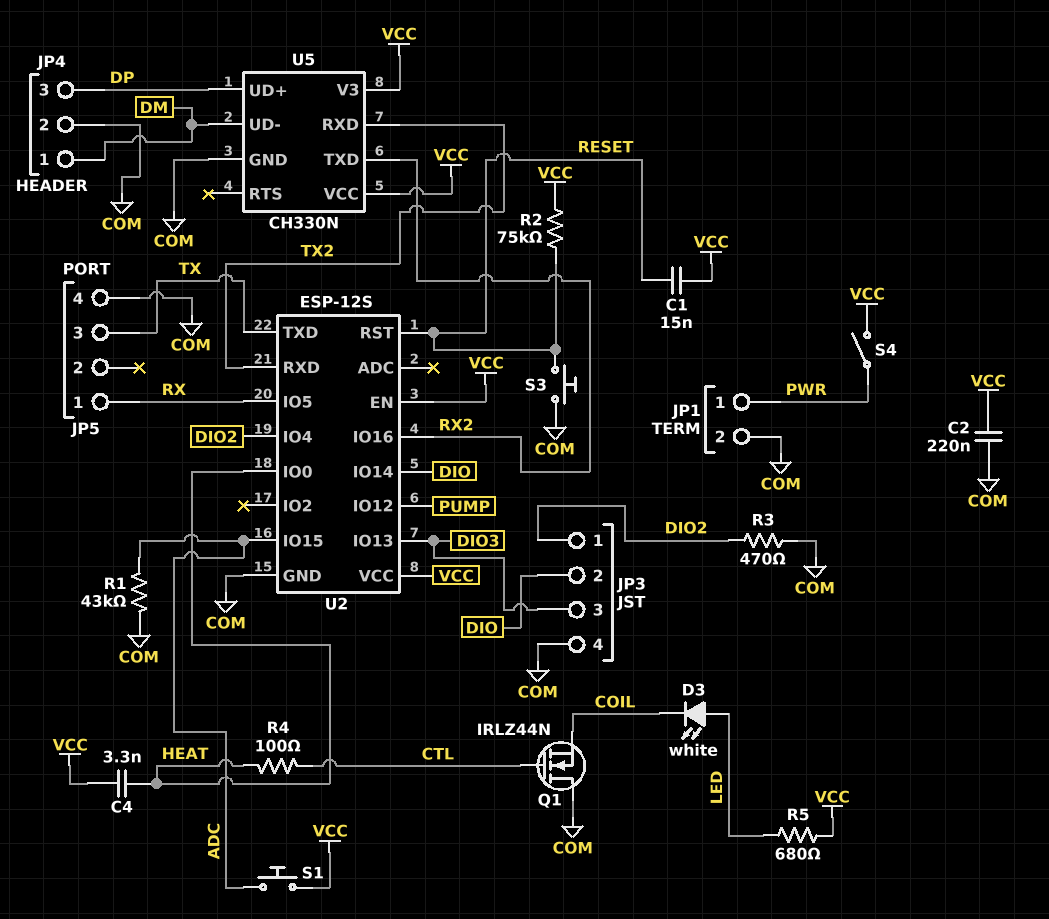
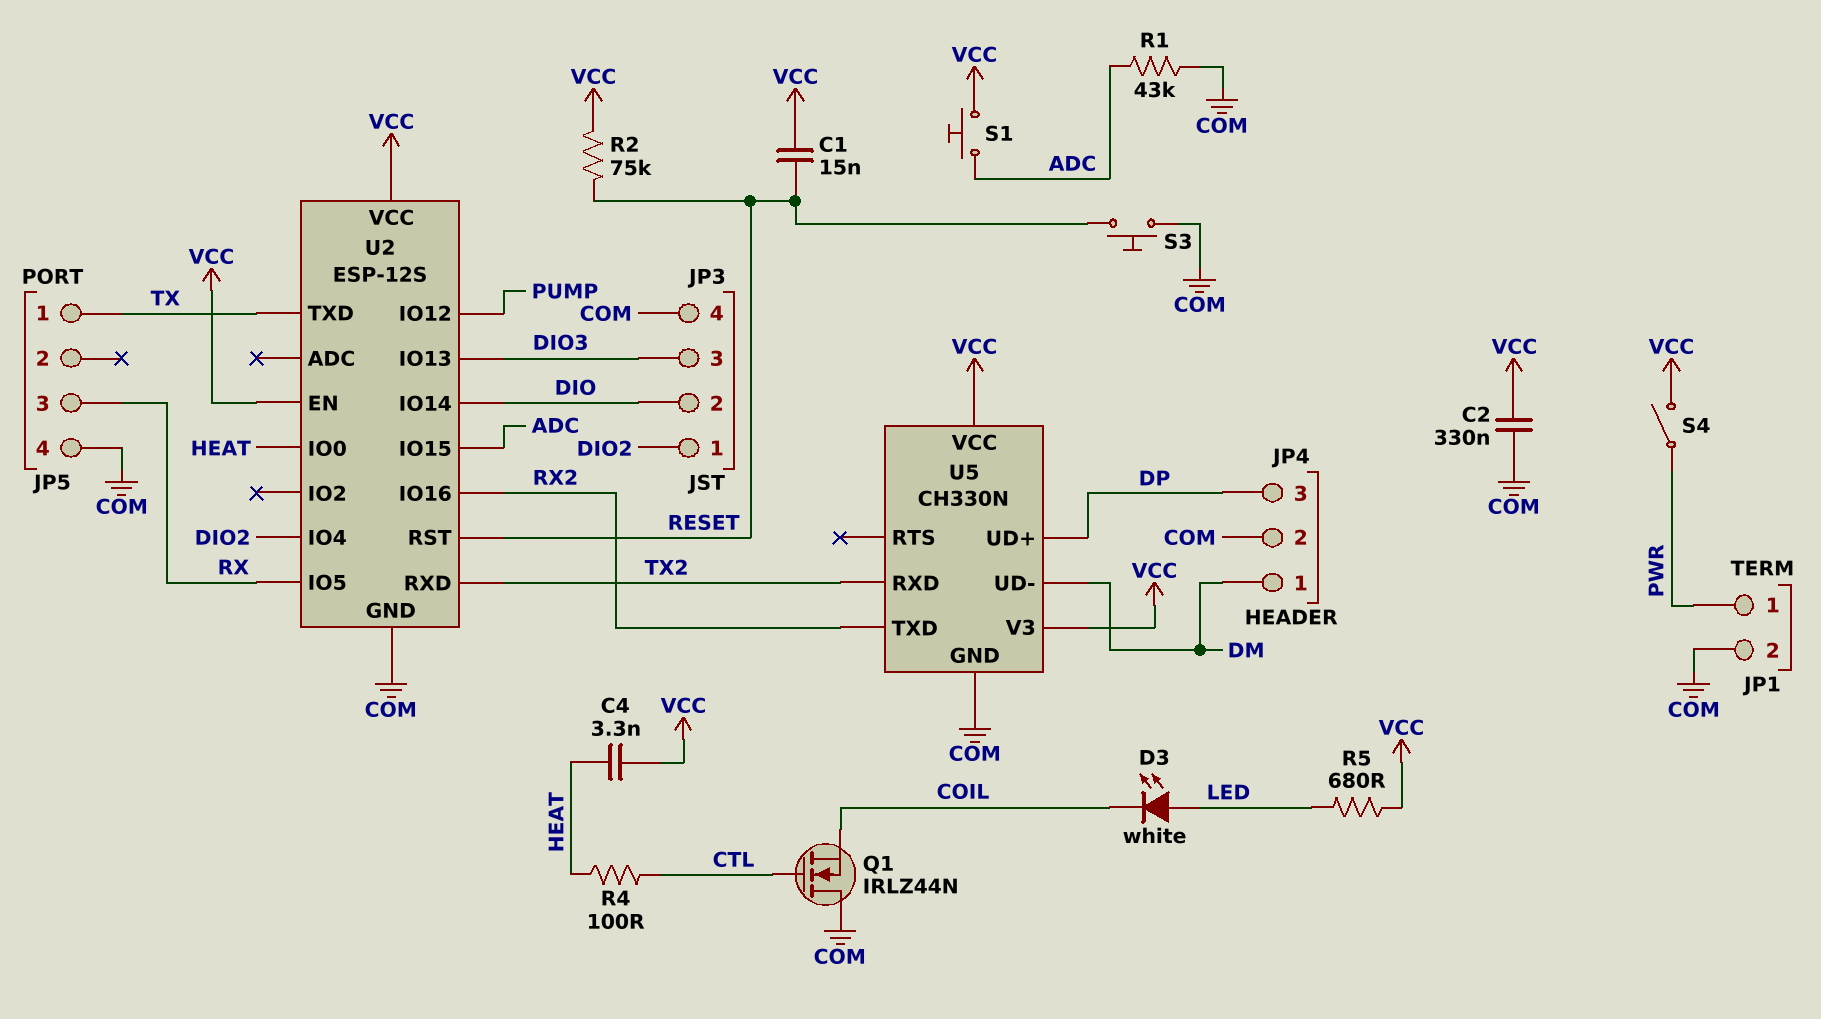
C2: 220nF (COM, VCC) -> 330nF (COM, VCC)
JP5 pin 1: RX -> TX
JP5 pin 3: TX -> RX
R3: 470 (COM, DIO2) -> none

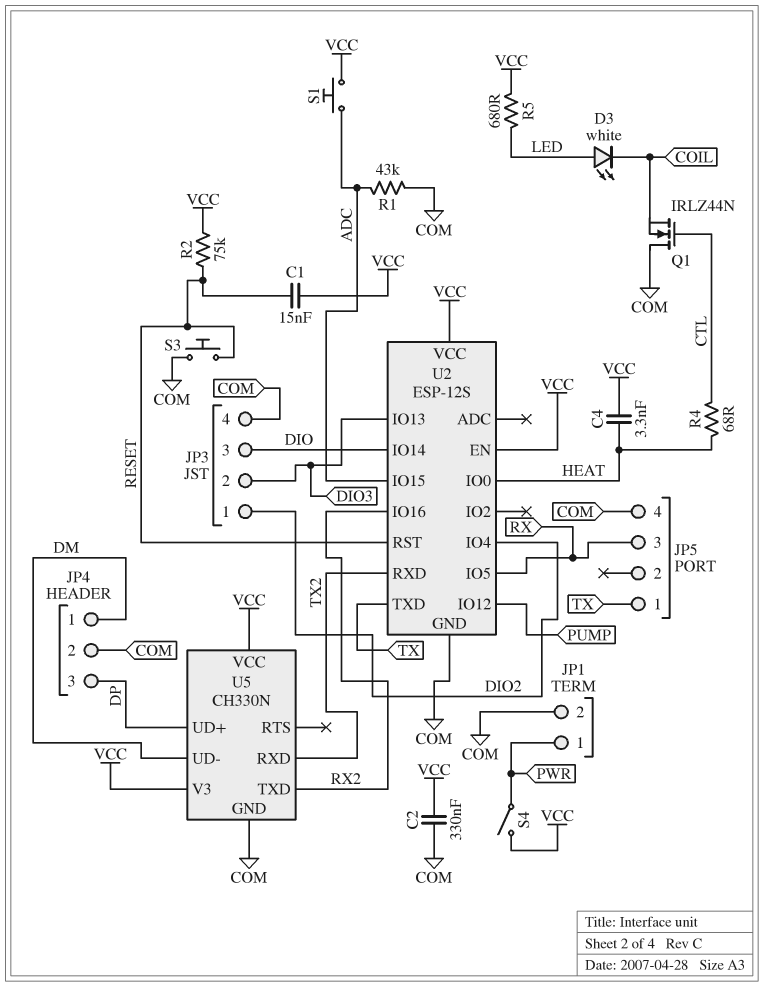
JP3 pin 2: DIO -> DIO3
JP3 pin 3: DIO3 -> DIO
R4: 100 (CTL, HEAT) -> 68 (CTL, HEAT)

